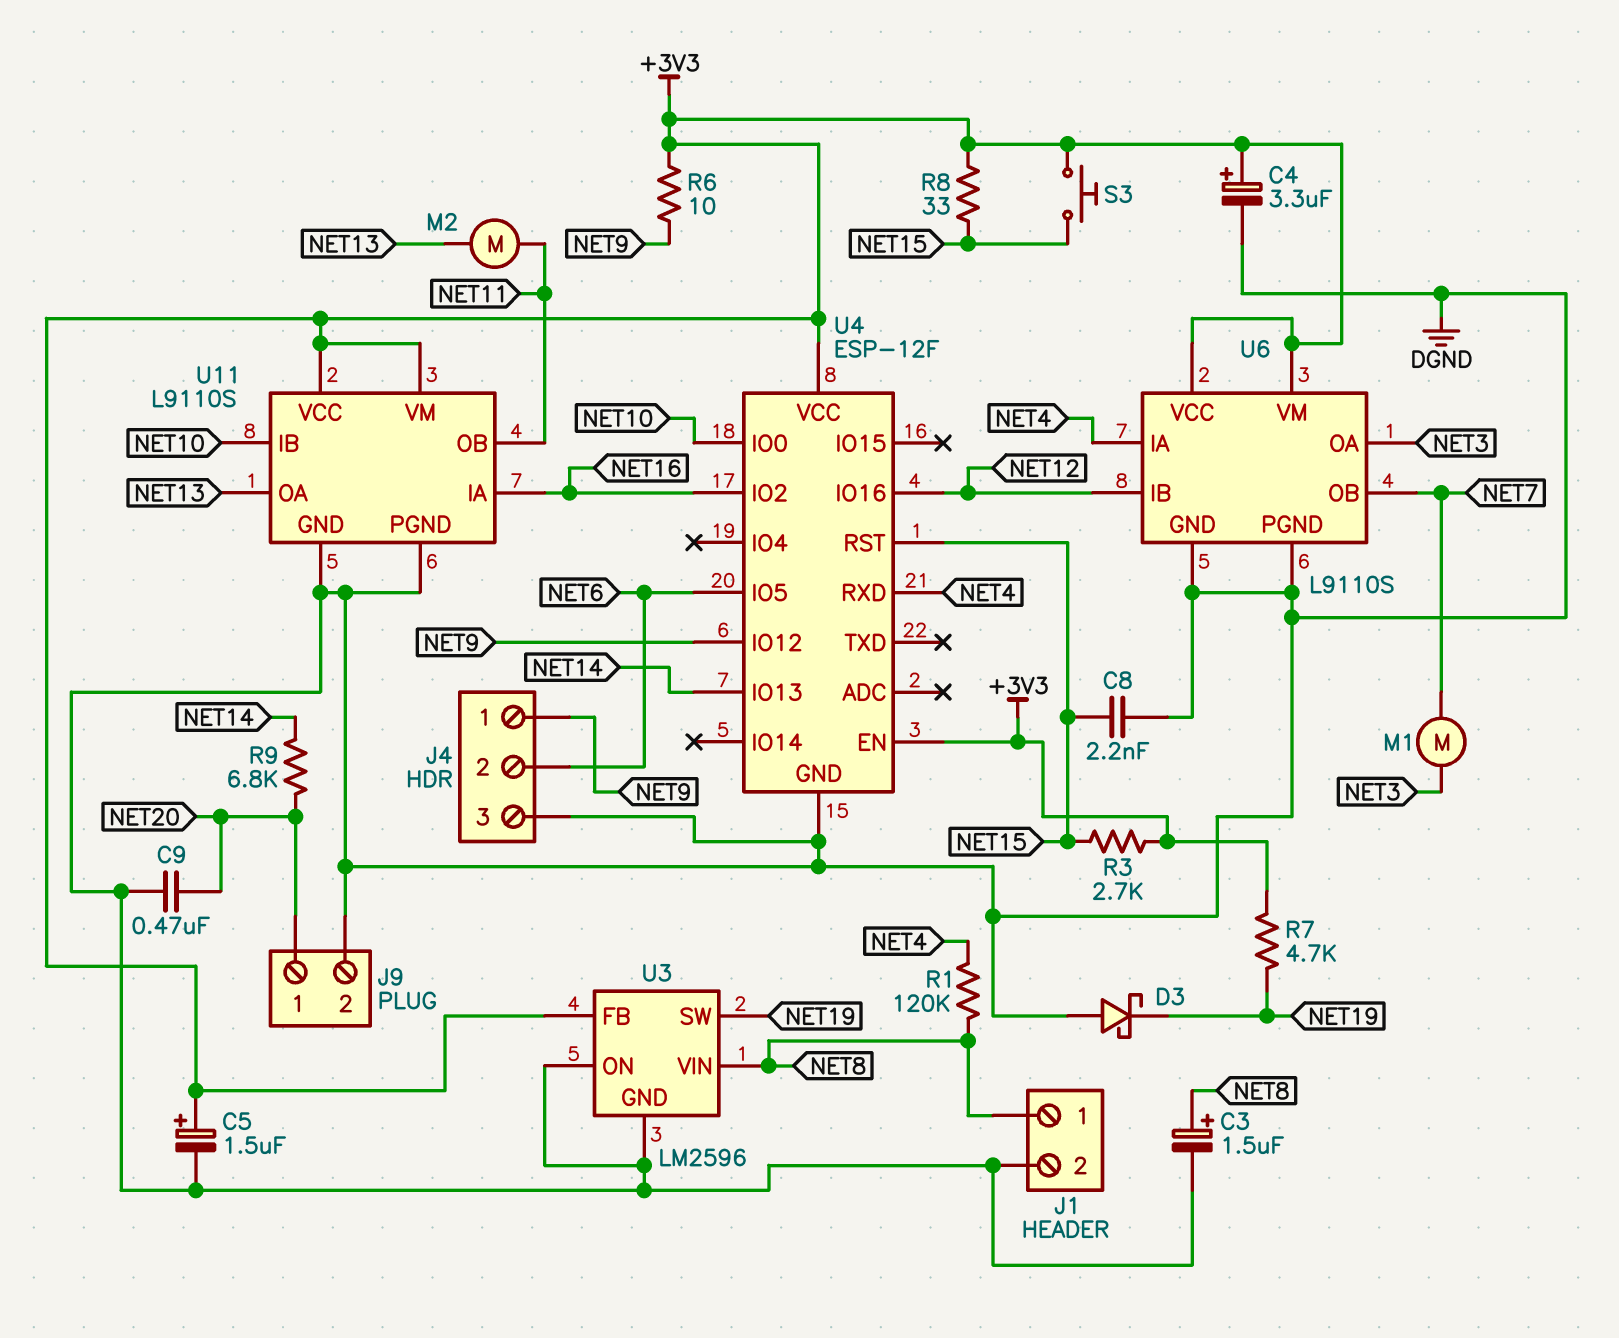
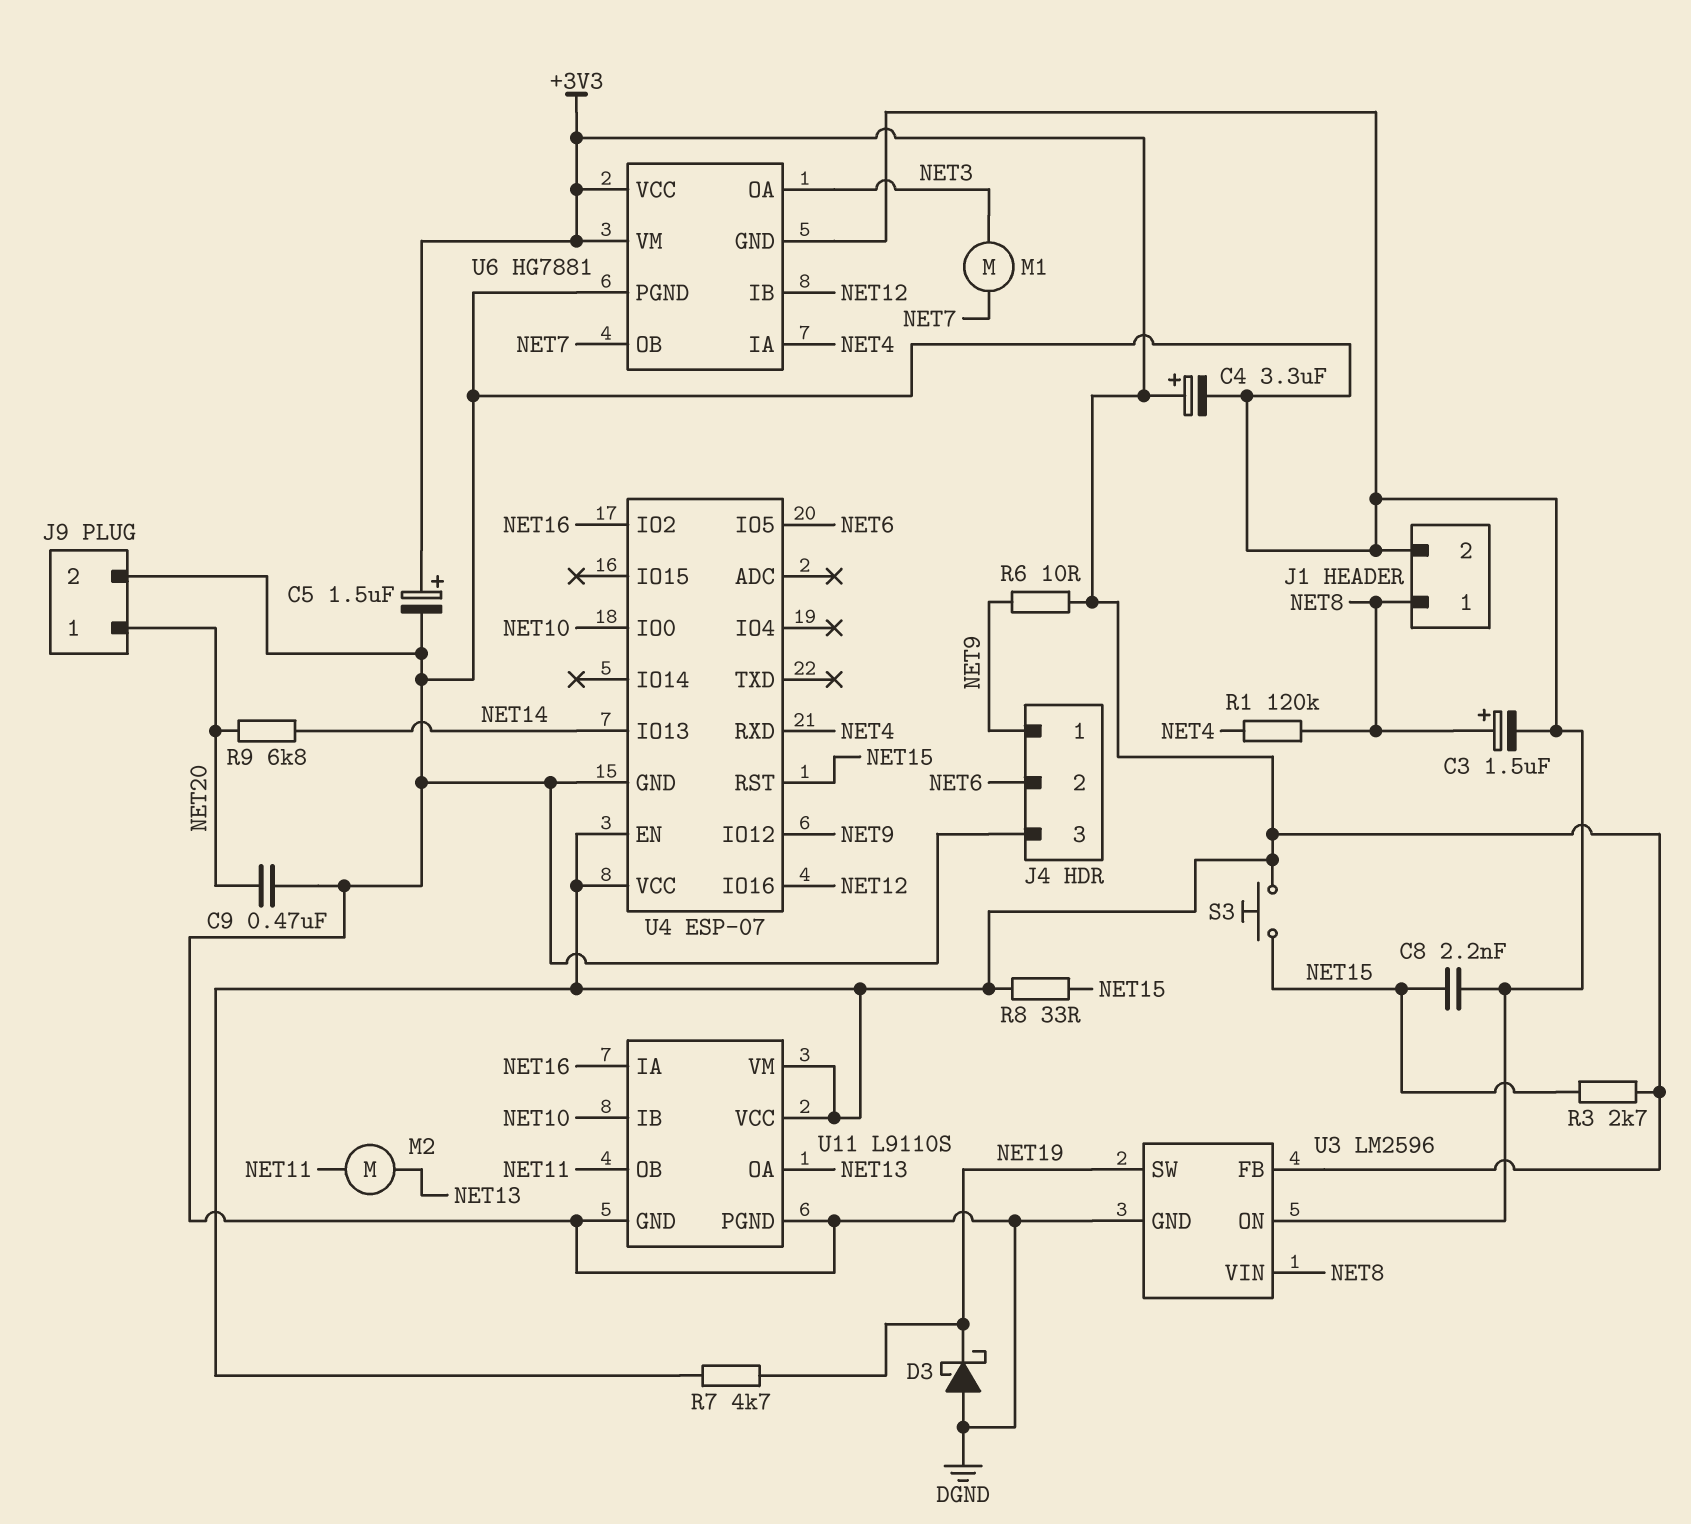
U4: ESP-12F -> ESP-07
U6: L9110S -> HG7881

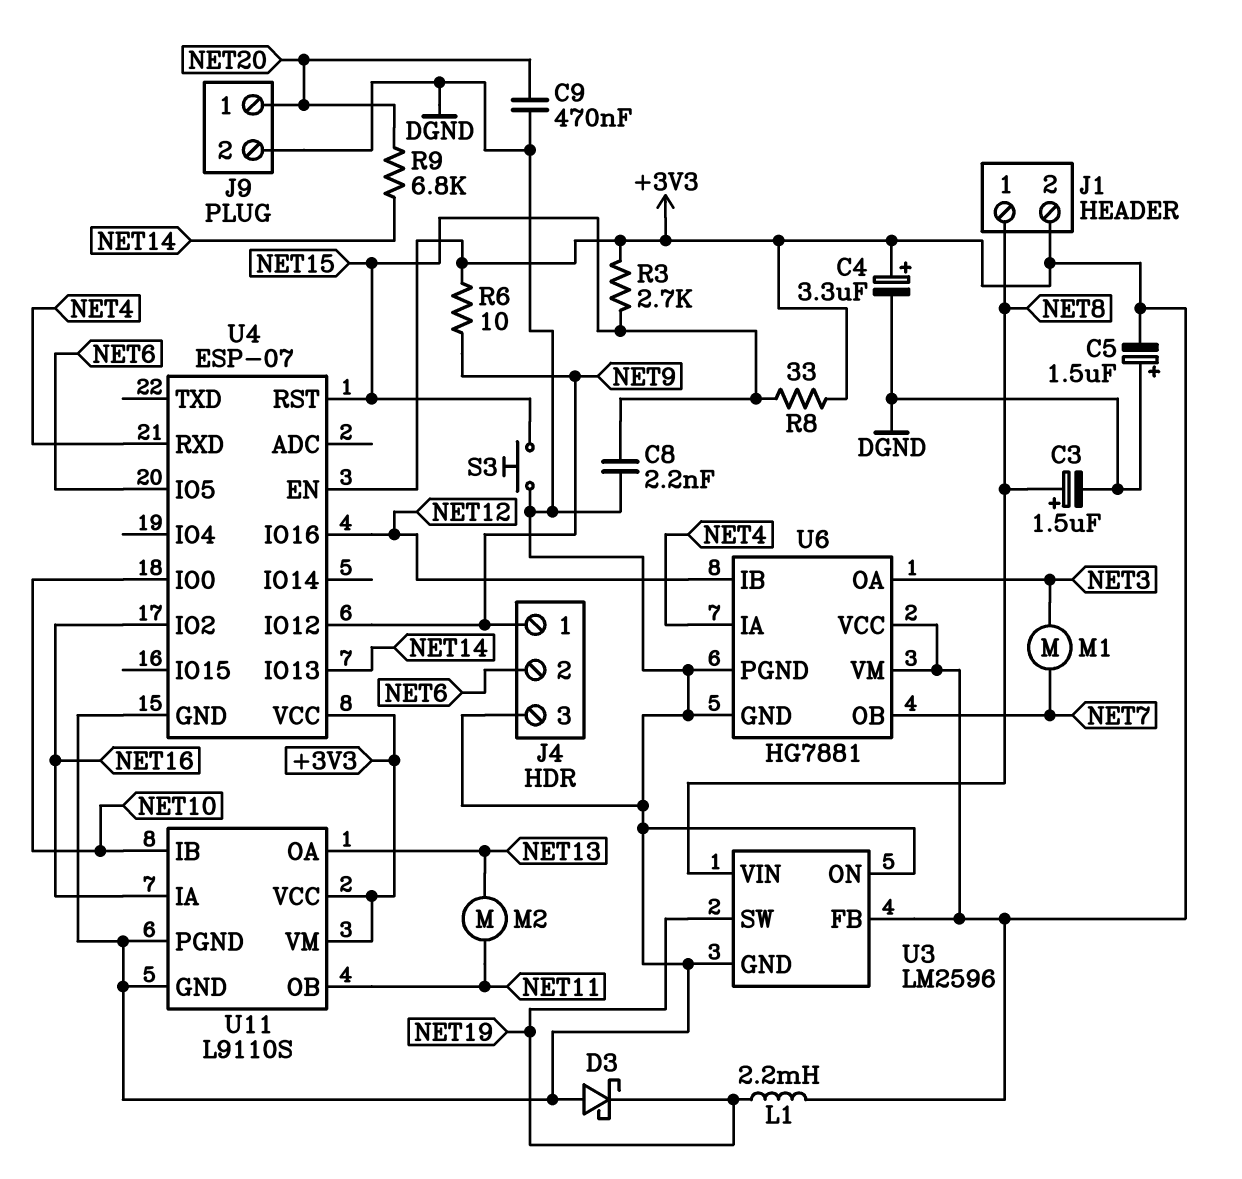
C5: 1.5uF (plus +3V3, minus DGND) -> 1.5uF (plus DGND, minus +3V3)
J1 pin 2: DGND -> +3V3
L1: none -> 2.2mH (+3V3, NET19)
R1: 120k (NET4, NET8) -> none
R7: 4.7k (+3V3, NET19) -> none
S3: button (+3V3, NET15) -> button (DGND, NET15)

